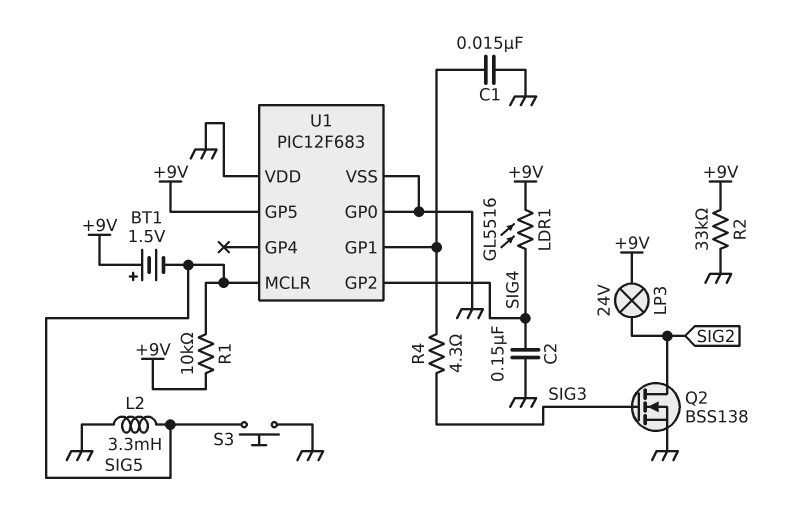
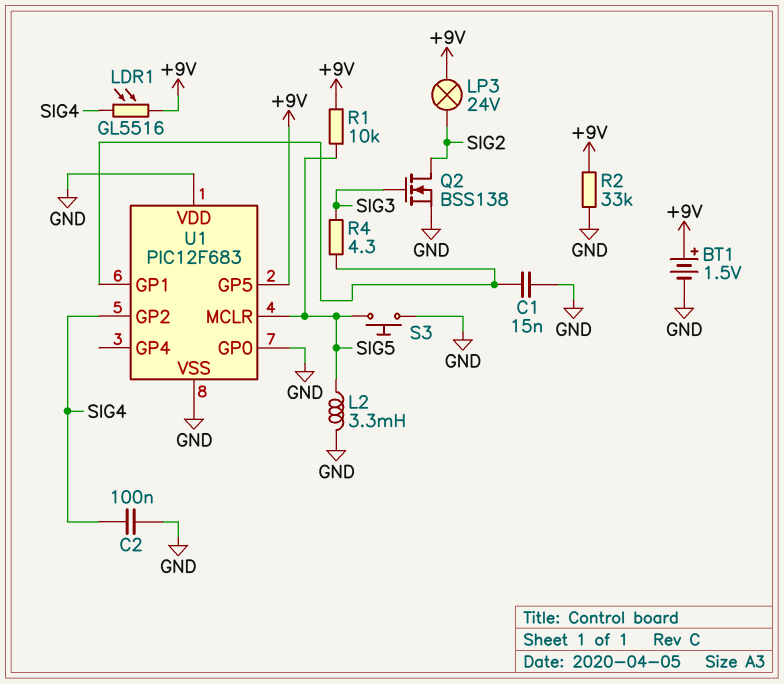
BT1: 1.5V (plus +9V, minus SIG5) -> 1.5V (plus +9V, minus GND)
C2: 150nF (GND, SIG4) -> 100nF (GND, SIG4)

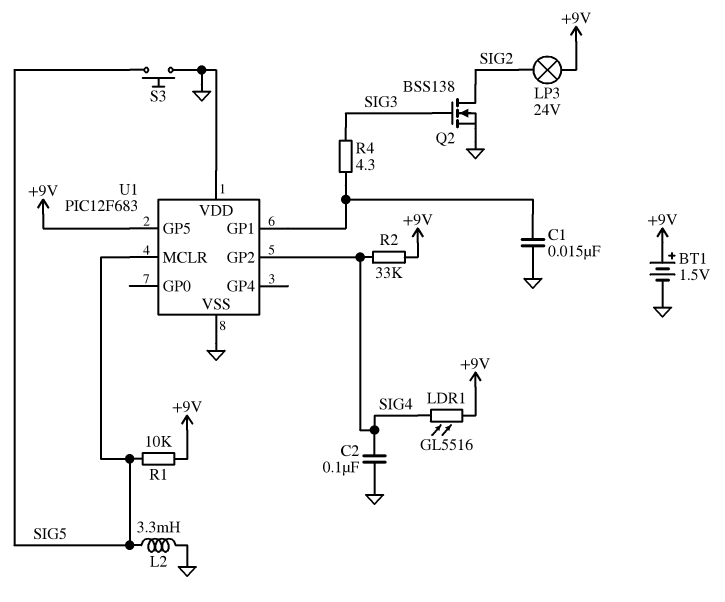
R2: 33k (+9V, GND) -> 33k (+9V, SIG4)
U1 pin GP0: GND -> none

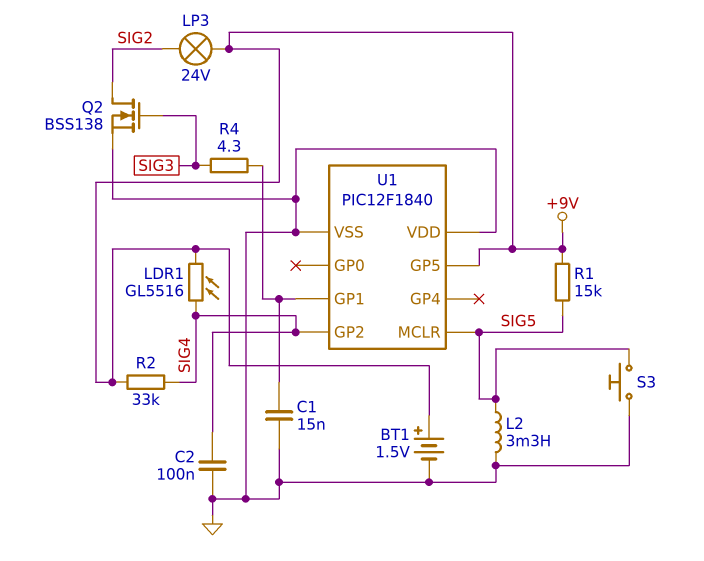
R1: 10k (+9V, SIG5) -> 15k (+9V, SIG5)
U1: PIC12F683 -> PIC12F1840

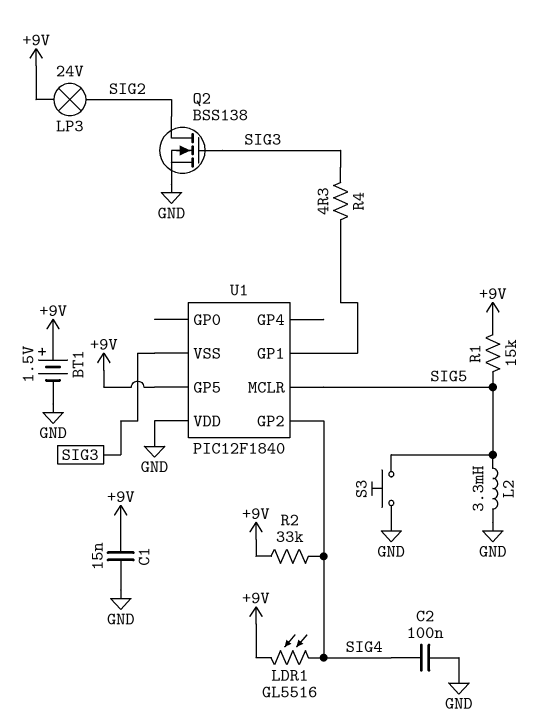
C1: 15nF (GND, U1/GP1) -> 15nF (+9V, GND)
U1 pin VSS: GND -> SIG3

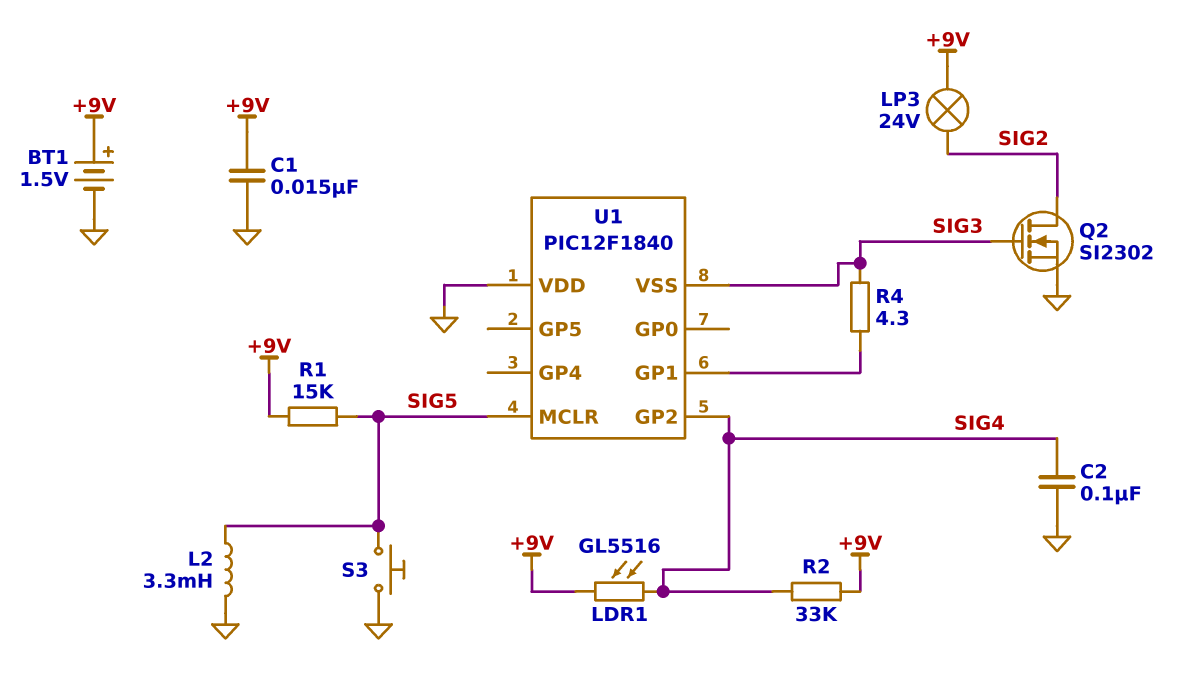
Q2: NMOS BSS138 (G SIG3, D SIG2, S GND) -> NMOS SI2302 (G SIG3, D SIG2, S GND)
U1 pin GP5: +9V -> none

